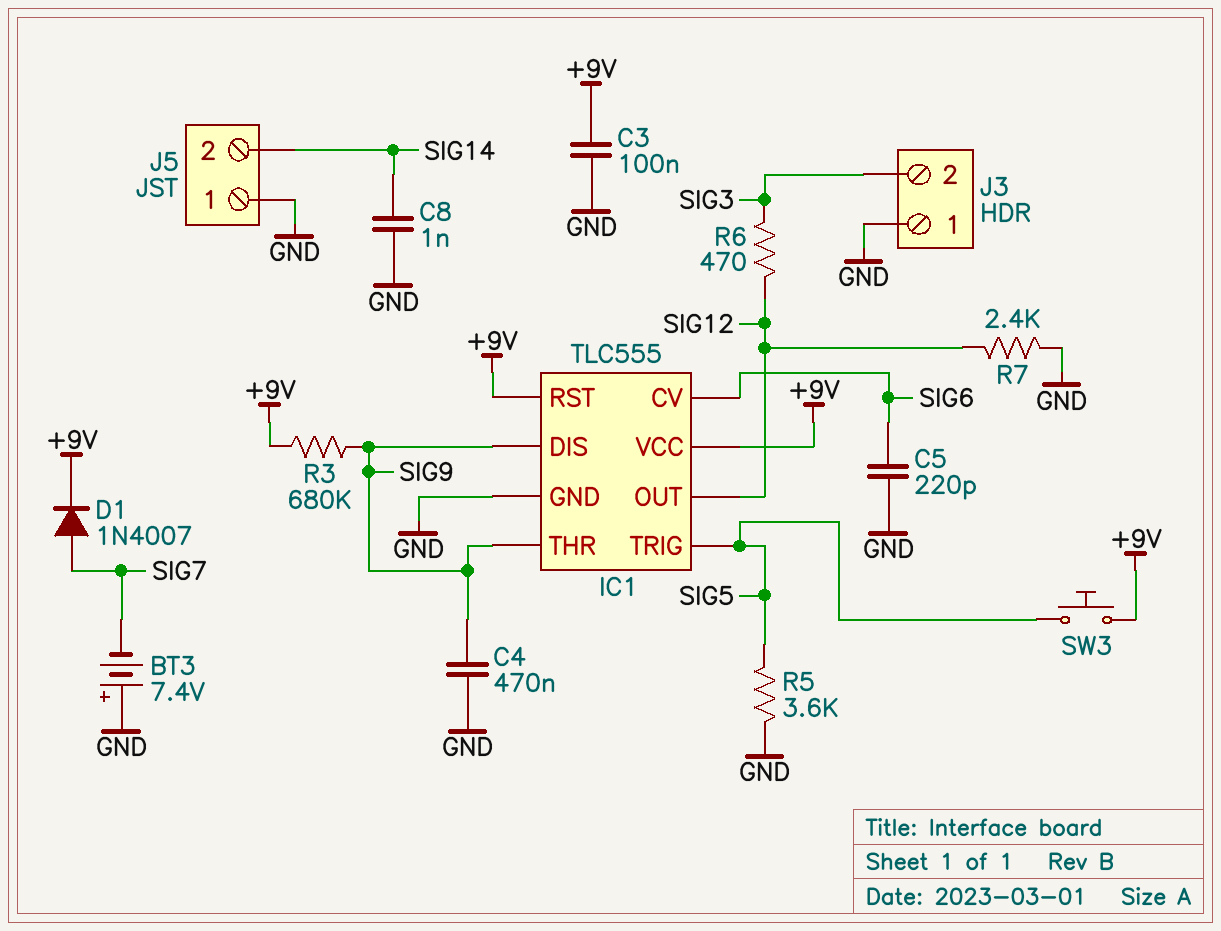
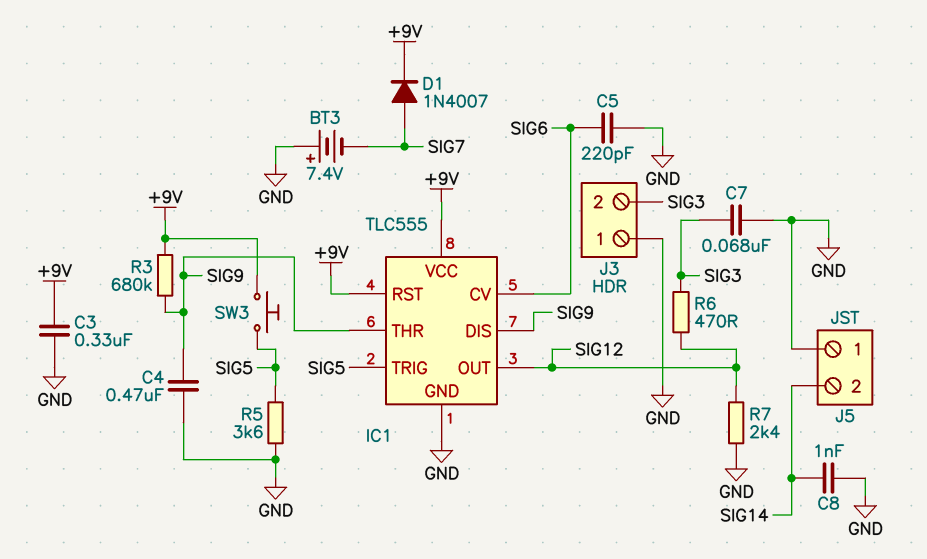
C3: 100nF (+9V, GND) -> 330nF (+9V, GND)
C7: none -> 68nF (GND, SIG3)

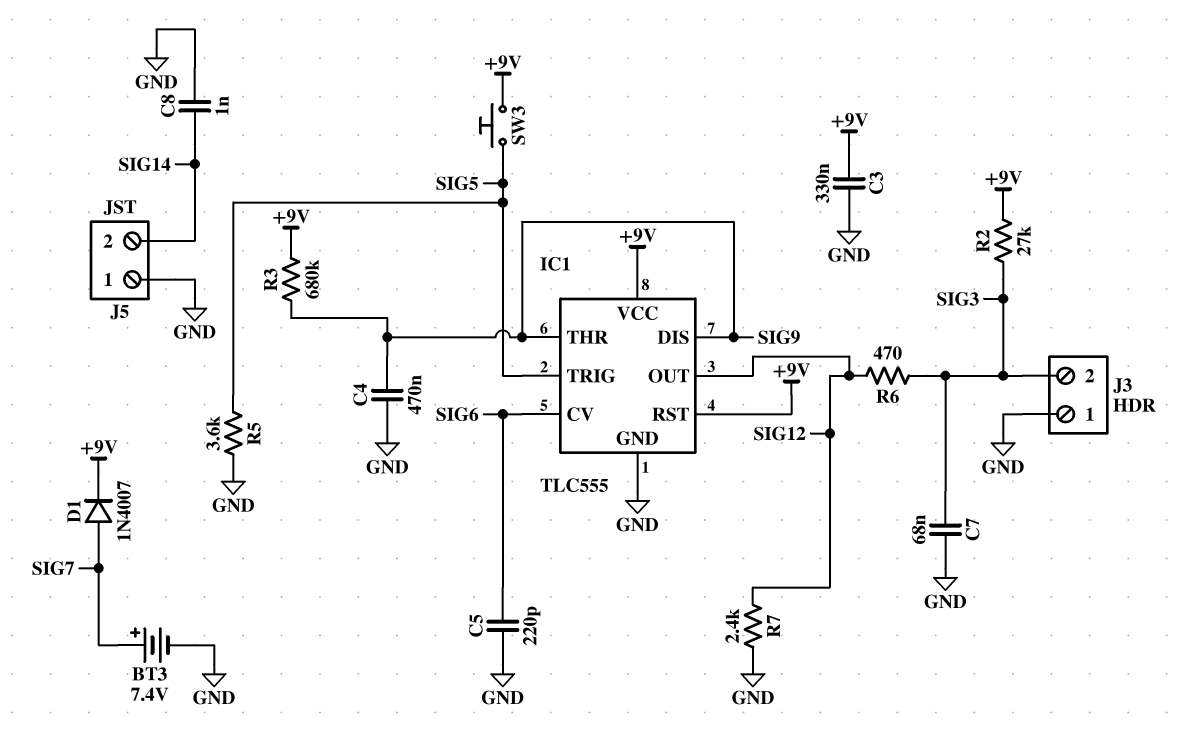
BT3: 7.4V (plus GND, minus SIG7) -> 7.4V (plus SIG7, minus GND)
R2: none -> 27k (+9V, SIG3)

